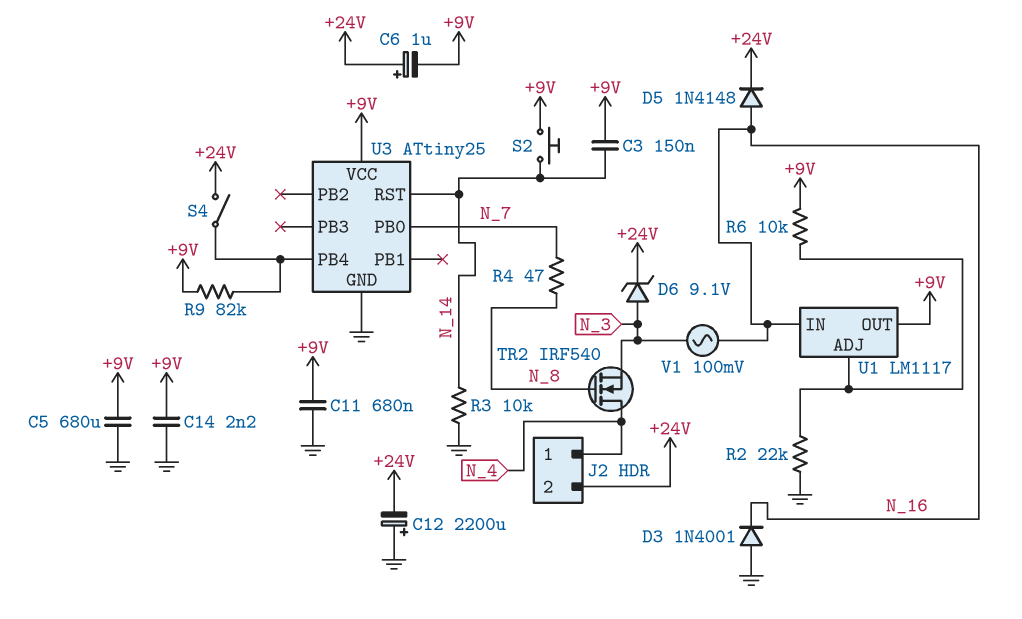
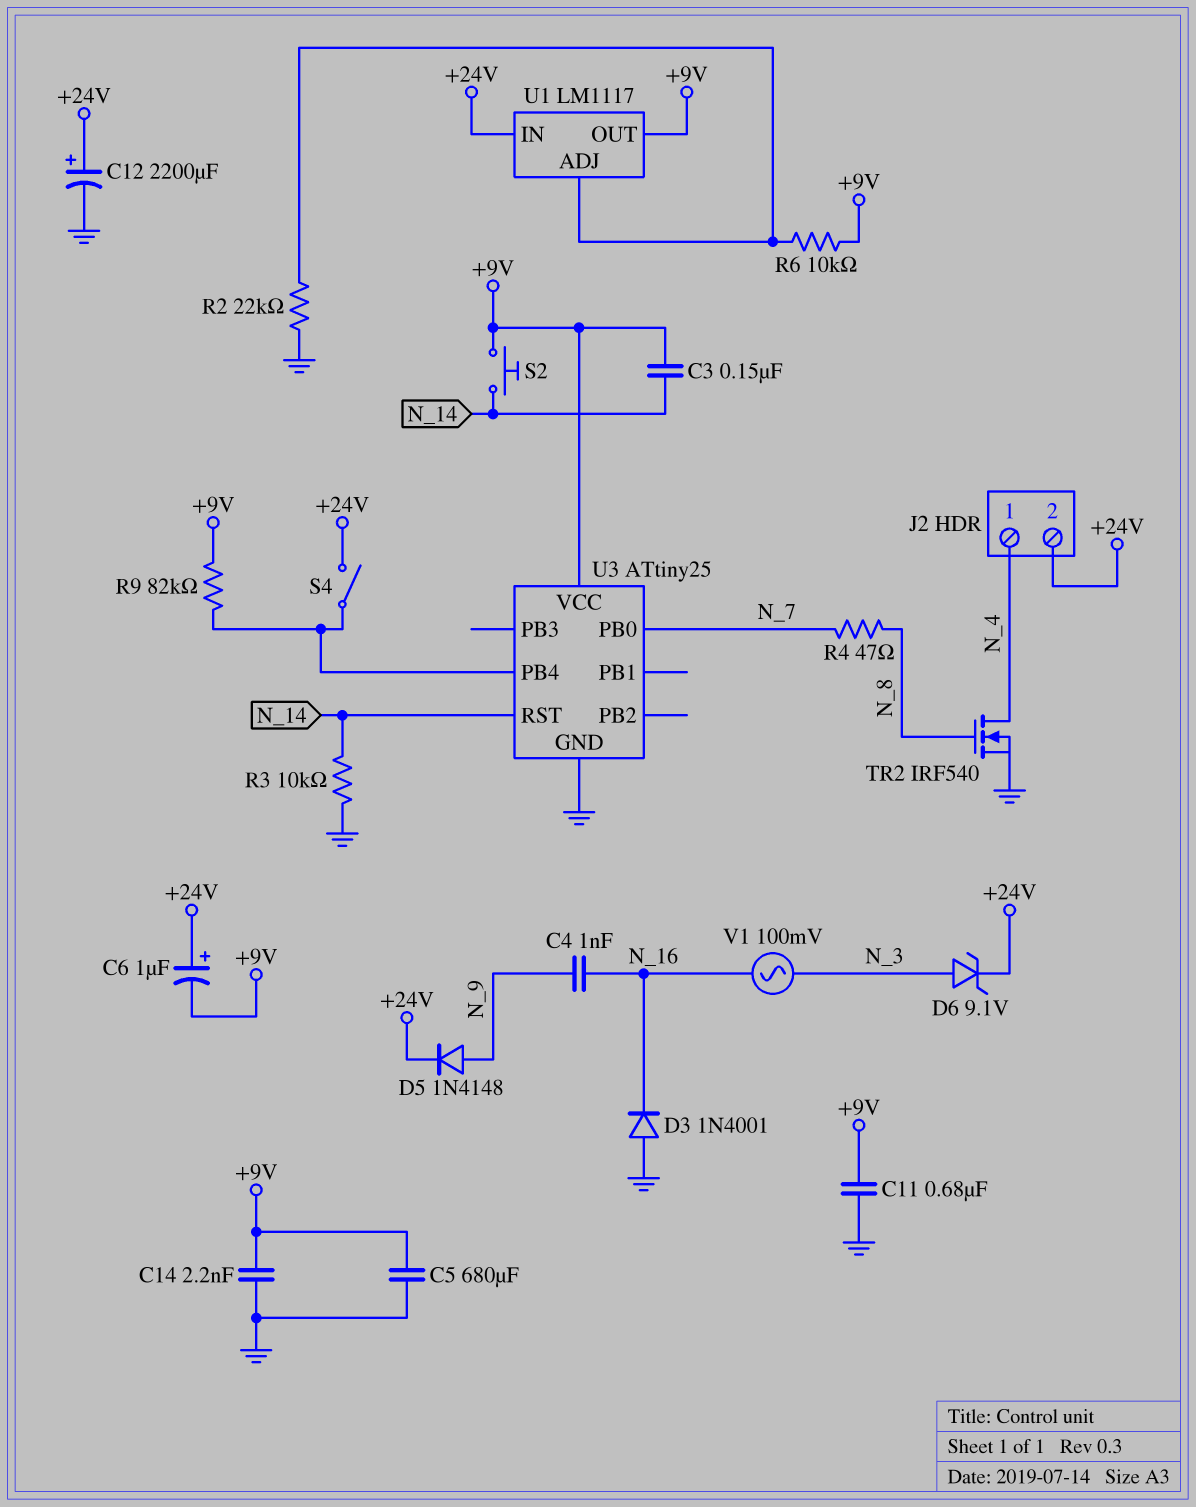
C4: none -> 1nF (N_9, N_16)
C12: 2200uF (plus GND, minus +24V) -> 2200uF (plus +24V, minus GND)
D5: diode 1N4148 (A N_16, K +24V) -> diode 1N4148 (A N_9, K +24V)
TR2: NMOS IRF540 (G N_8, D N_4, S N_3) -> NMOS IRF540 (G N_8, D N_4, S GND)
U1 pin IN: N_16 -> +24V

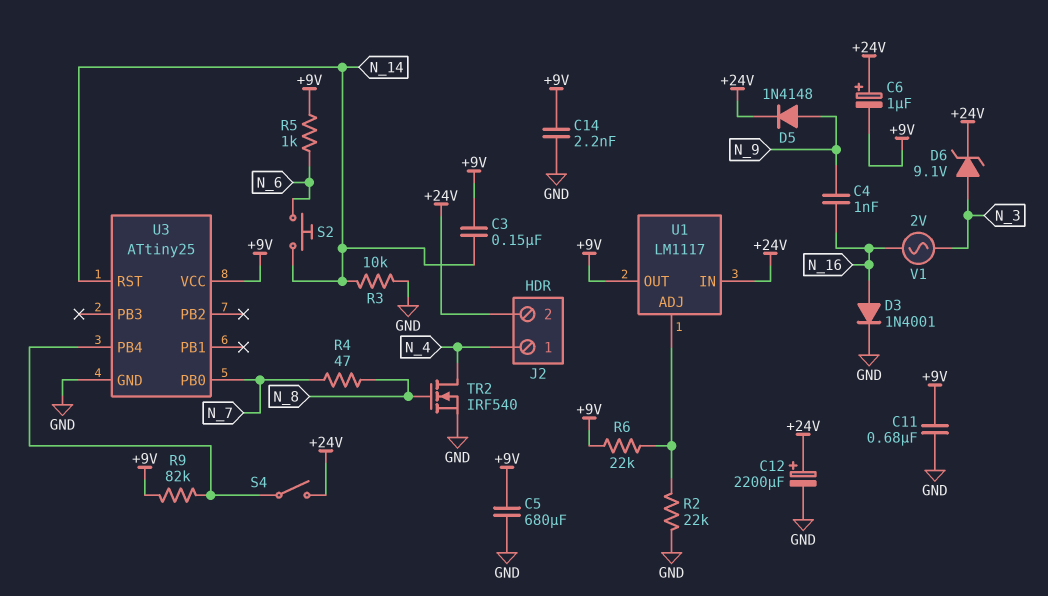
D3: diode 1N4001 (A GND, K N_16) -> diode 1N4001 (A N_16, K GND)
R5: none -> 1k (+9V, N_6)
R6: 10k (+9V, U1/ADJ) -> 22k (+9V, U1/ADJ)
S2: button (+9V, N_14) -> button (N_6, N_14)
V1: AC 100mV (N_3, N_16) -> AC 2V (N_3, N_16)

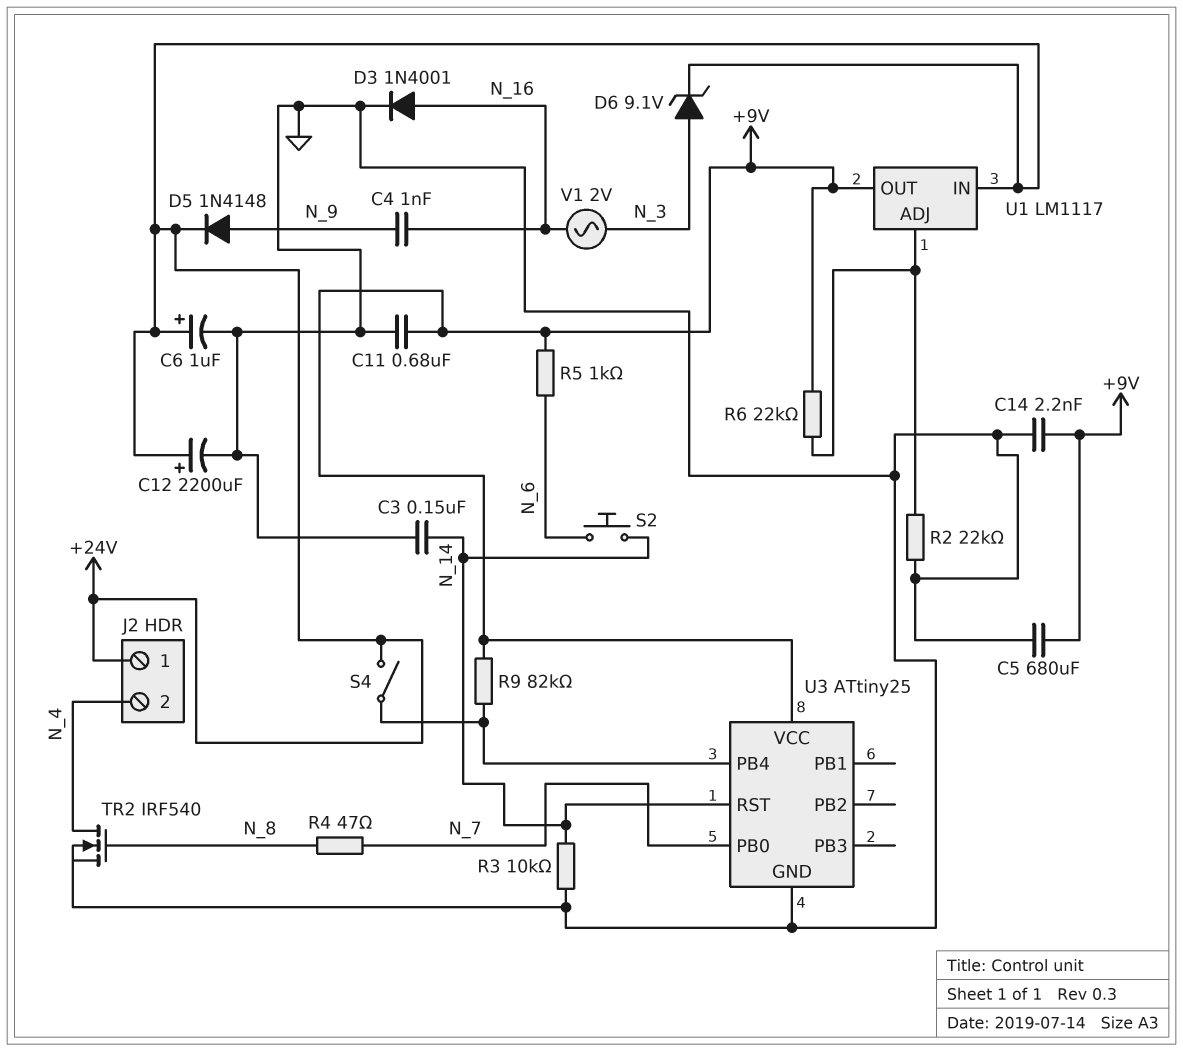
C3: 150nF (+9V, N_14) -> 150nF (GND, N_14)
C6: 1uF (plus +24V, minus +9V) -> 1uF (plus +24V, minus GND)
J2 pin 1: N_4 -> +24V
J2 pin 2: +24V -> N_4

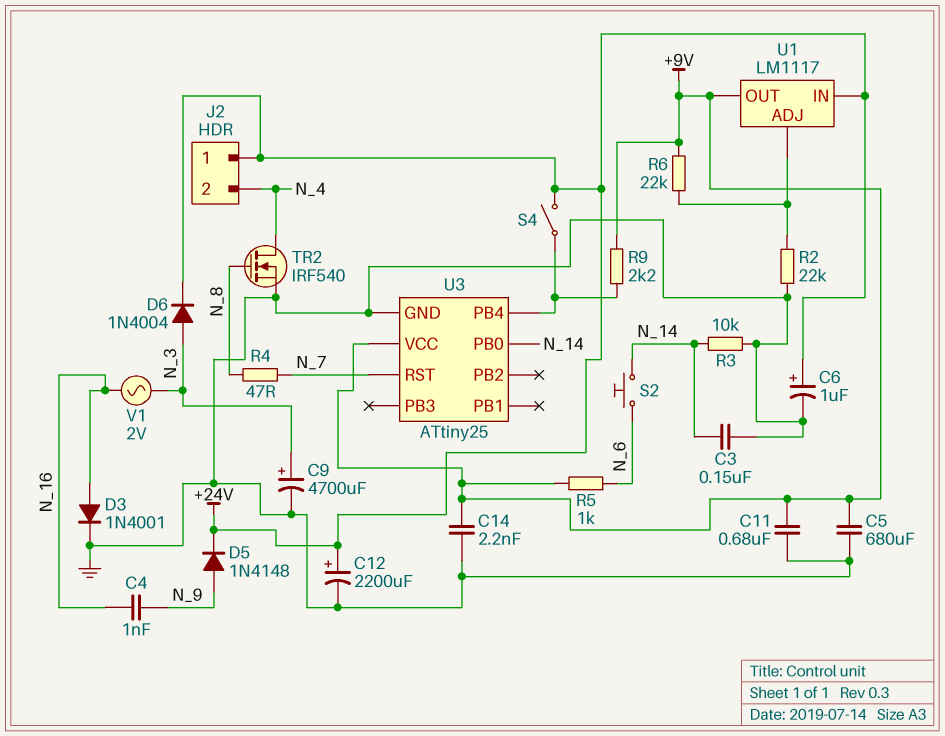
C9: none -> 4700uF (plus N_3, minus GND)
D6: zener 9.1V (A N_3, K +24V) -> diode 1N4004 (A N_3, K +24V)
R9: 82k (+9V, U3/PB4) -> 2.2k (+9V, U3/PB4)
U3 pin PB0: N_7 -> N_14
U3 pin RST: N_14 -> N_7

